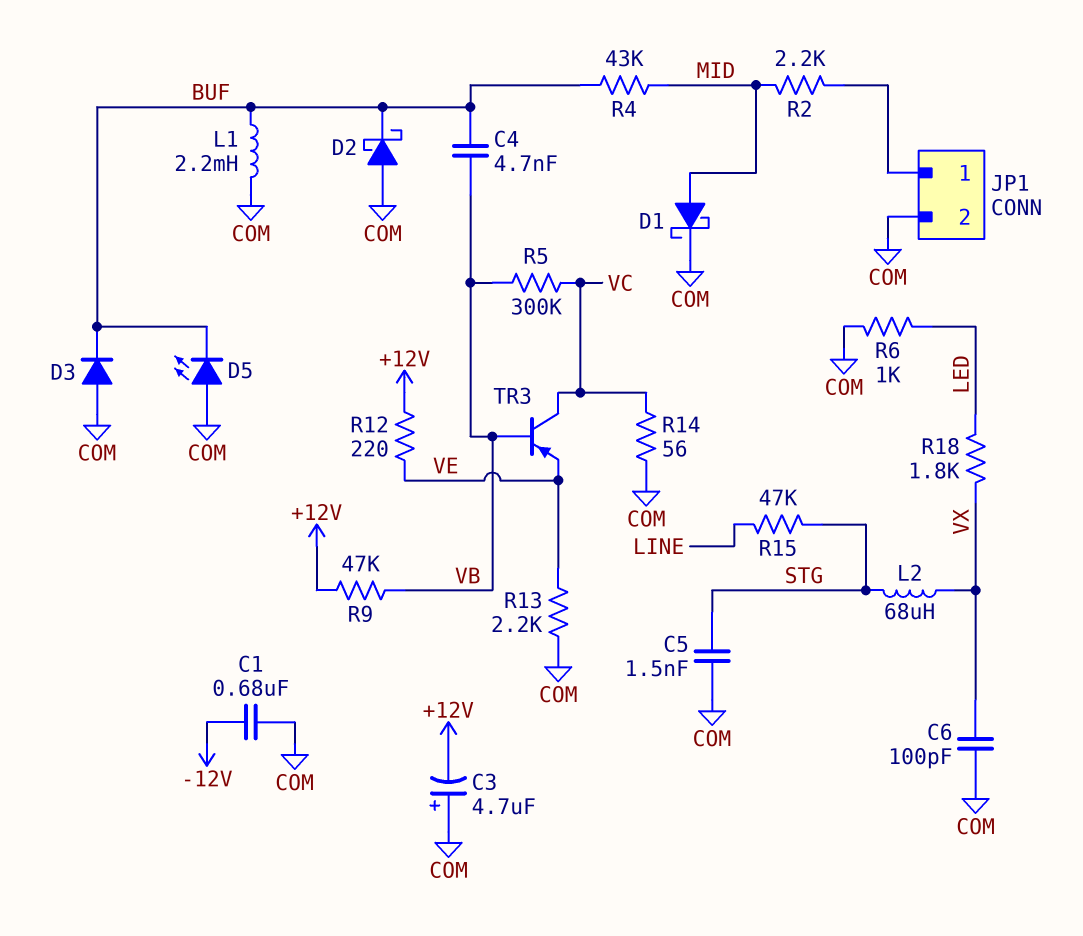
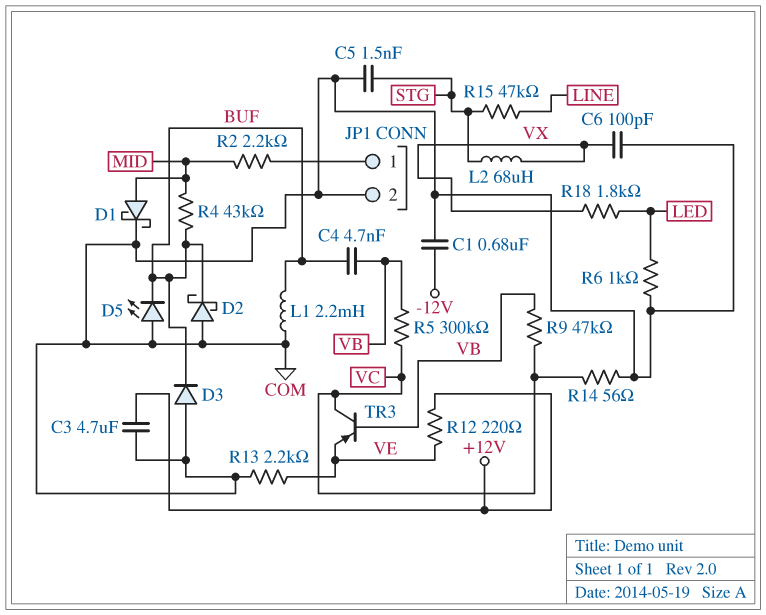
C3: 4.7uF (plus COM, minus +12V) -> 4.7uF (+12V, COM)
R9: 47k (+12V, VB) -> 47k (VB, VC)

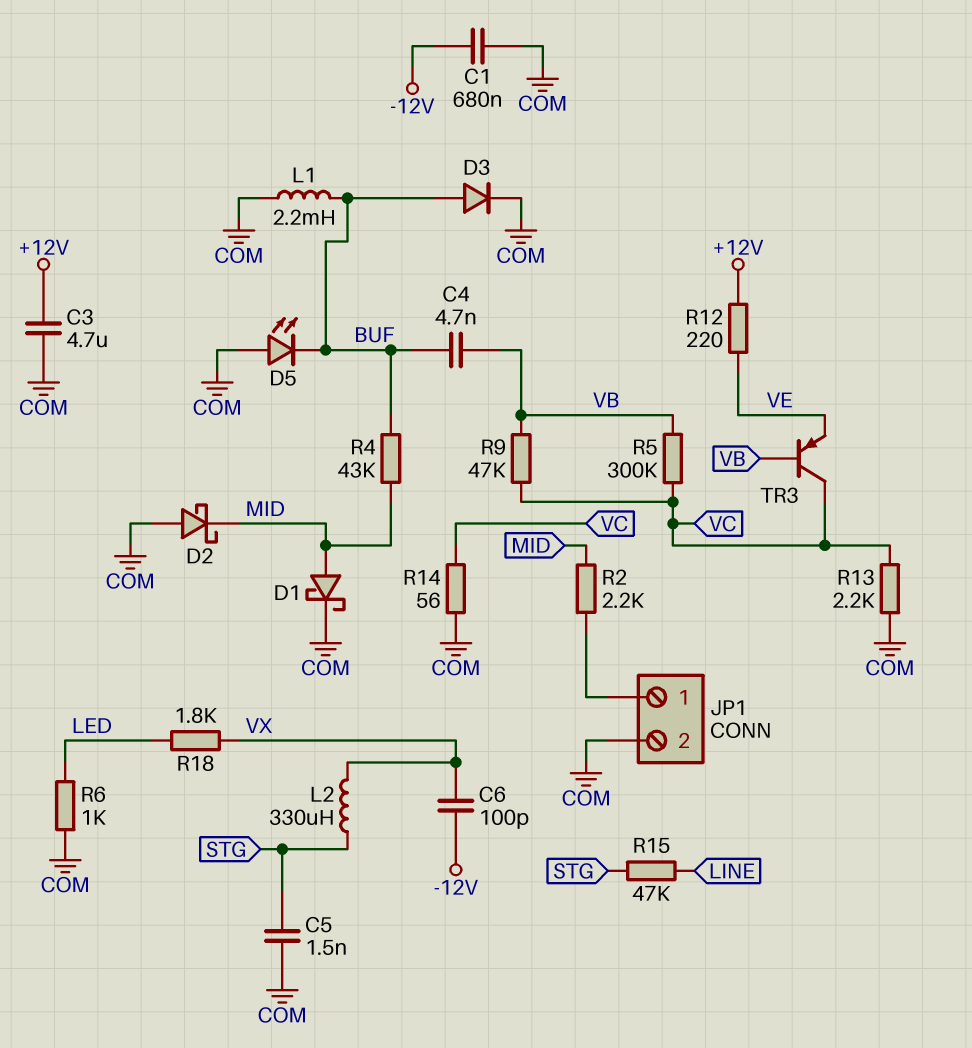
C6: 100pF (COM, VX) -> 100pF (-12V, VX)
D2: schottky (A COM, K BUF) -> schottky (A COM, K MID)
D3: diode (A COM, K BUF) -> diode (A BUF, K COM)
L2: 68uH (STG, VX) -> 330uH (STG, VX)
R13: 2.2k (COM, VE) -> 2.2k (COM, VC)

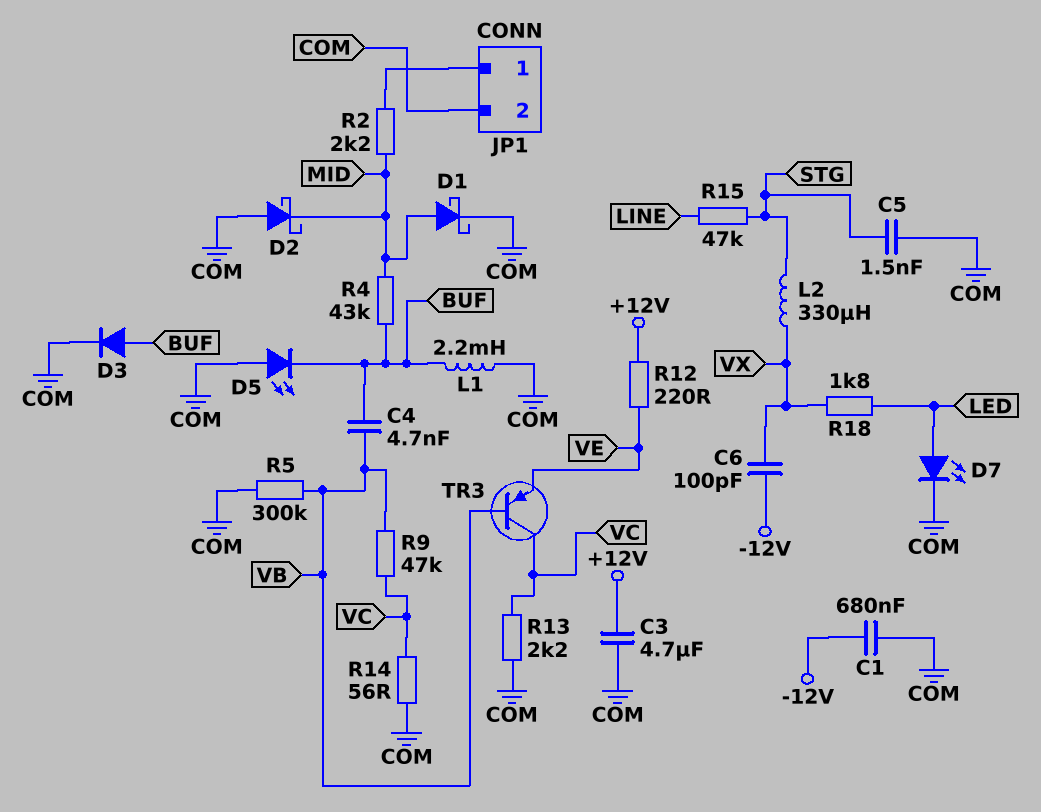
D7: none -> LED (A LED, K COM)
R5: 300k (VB, VC) -> 300k (COM, VB)
R6: 1k (COM, LED) -> none

